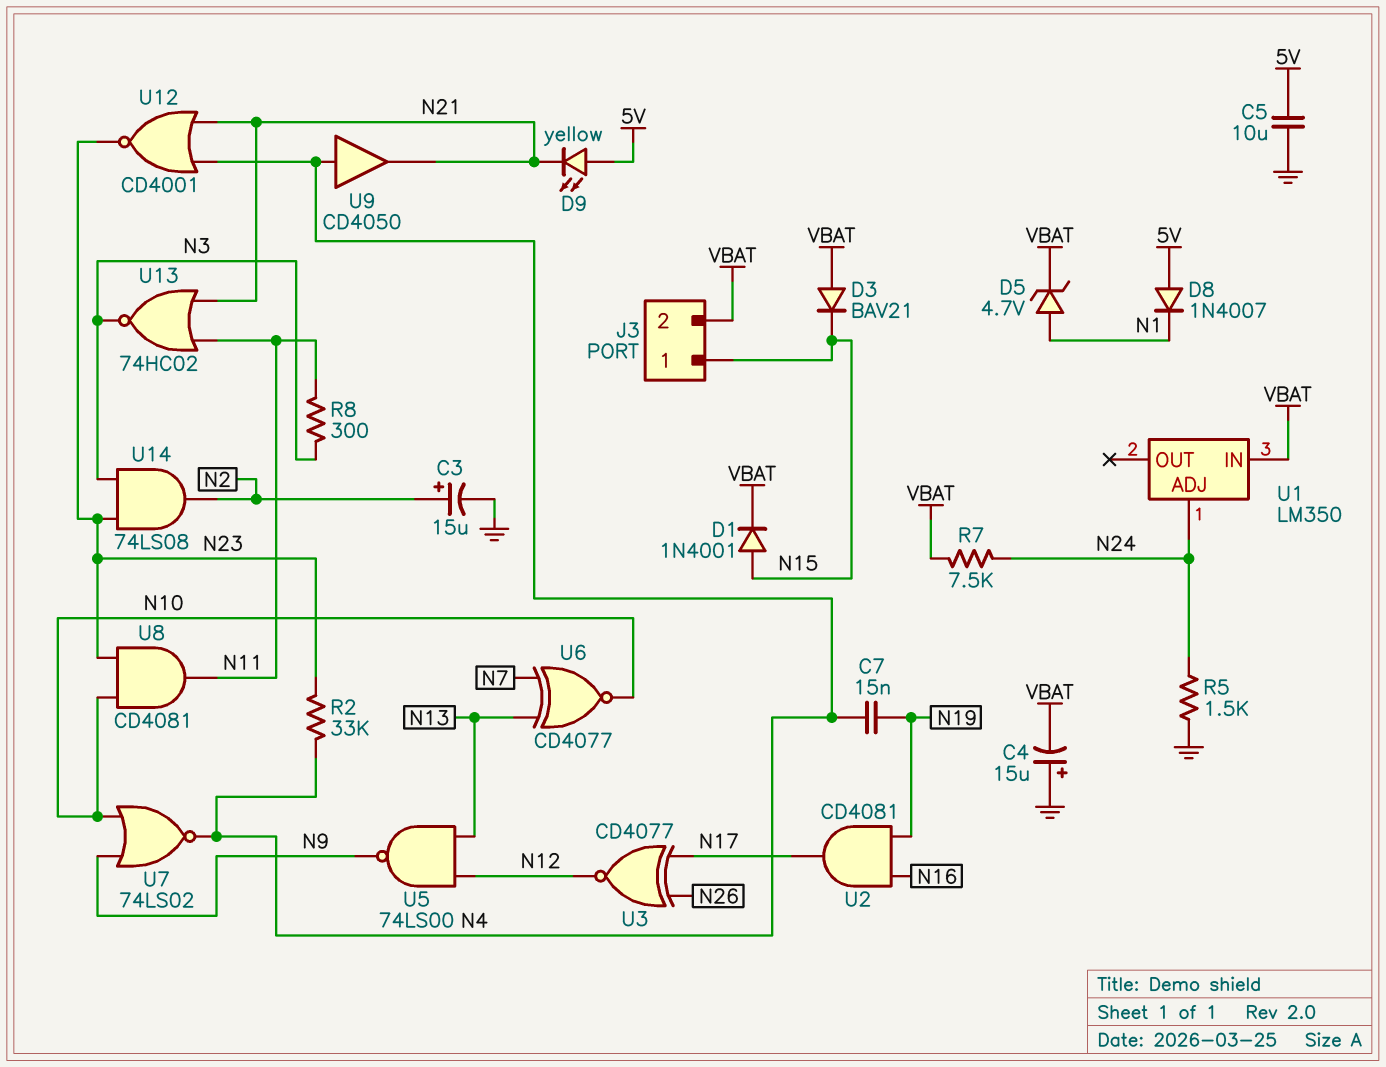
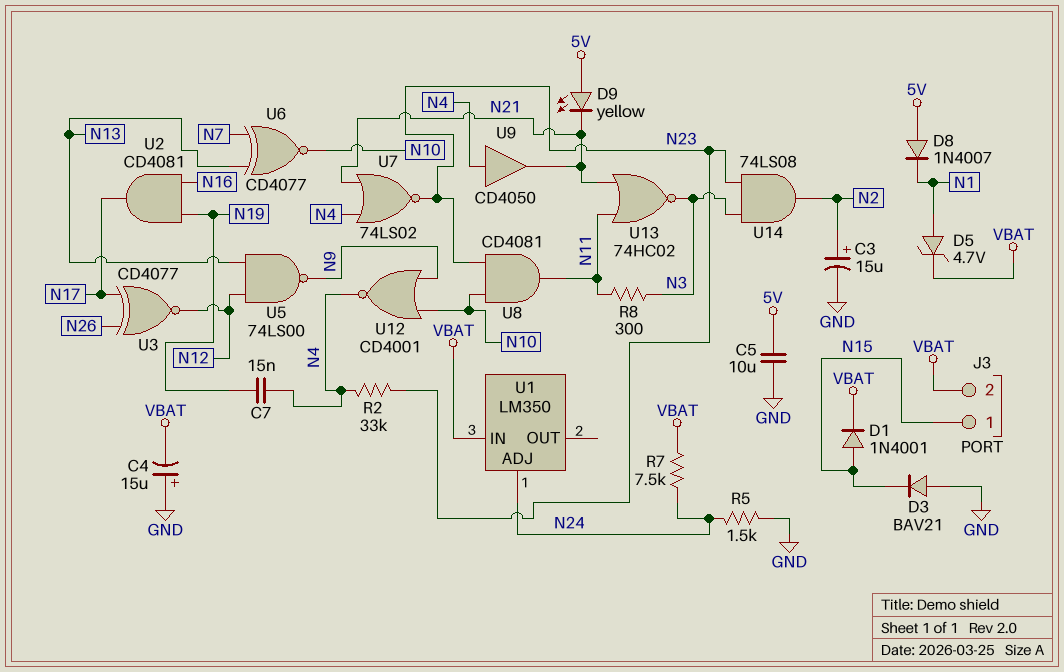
D3: diode BAV21 (A VBAT, K N15) -> diode BAV21 (A GND, K N15)
U7: NOR 74LS02 (in N9, in N10, out N4) -> NOR 74LS02 (in N4, in N21, out N23)
U12: NOR CD4001 (in N4, in N21, out N23) -> NOR CD4001 (in N9, in N10, out N4)

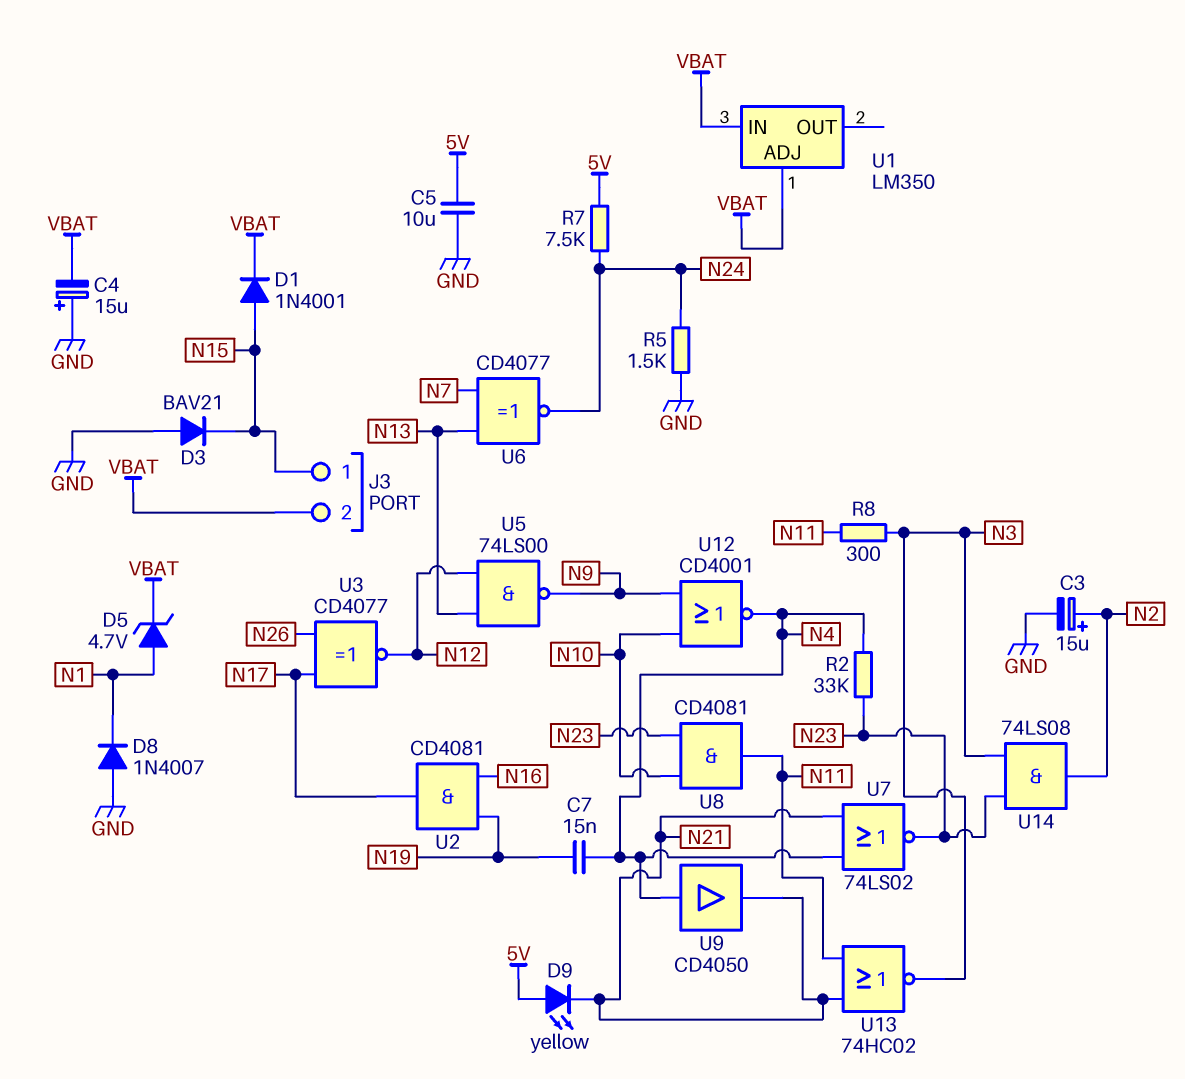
D8: diode 1N4007 (A 5V, K N1) -> diode 1N4007 (A GND, K N1)
R7: 7.5k (N24, VBAT) -> 7.5k (5V, N24)
U1 pin ADJ: N24 -> VBAT
U6: XNOR CD4077 (in N7, in N13, out N10) -> XNOR CD4077 (in N7, in N13, out N24)

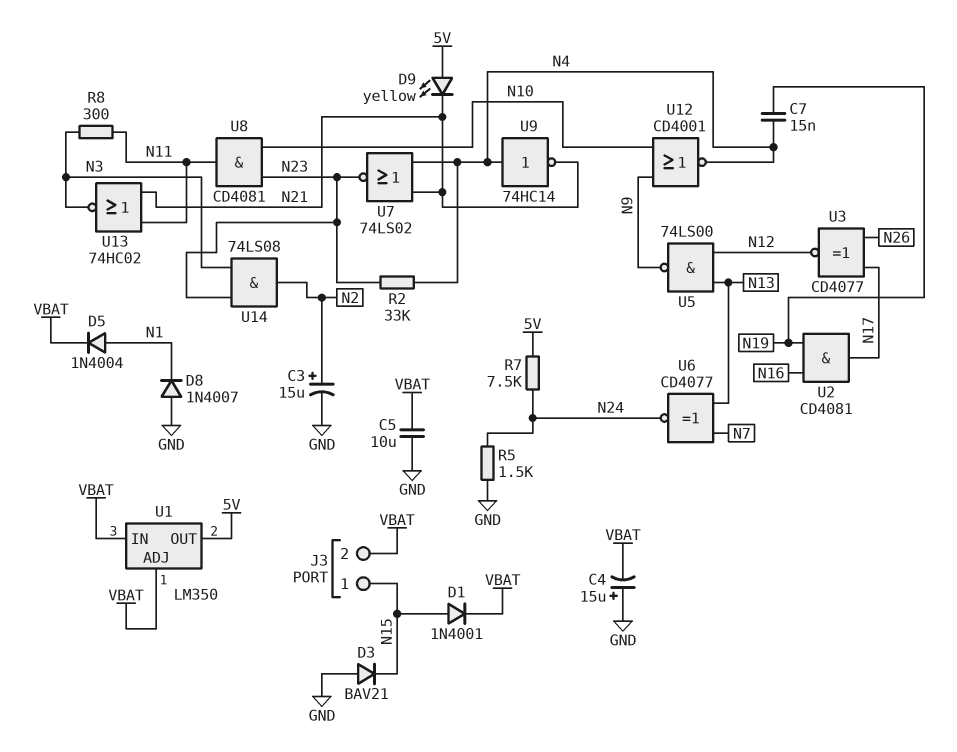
C5: 10uF (5V, GND) -> 10uF (GND, VBAT)
D5: zener 4.7V (A N1, K VBAT) -> diode 1N4004 (A N1, K VBAT)
U1 pin OUT: none -> 5V
U9: buffer CD4050 (in N4, out N21) -> NOT 74HC14 (in N4, out N21)

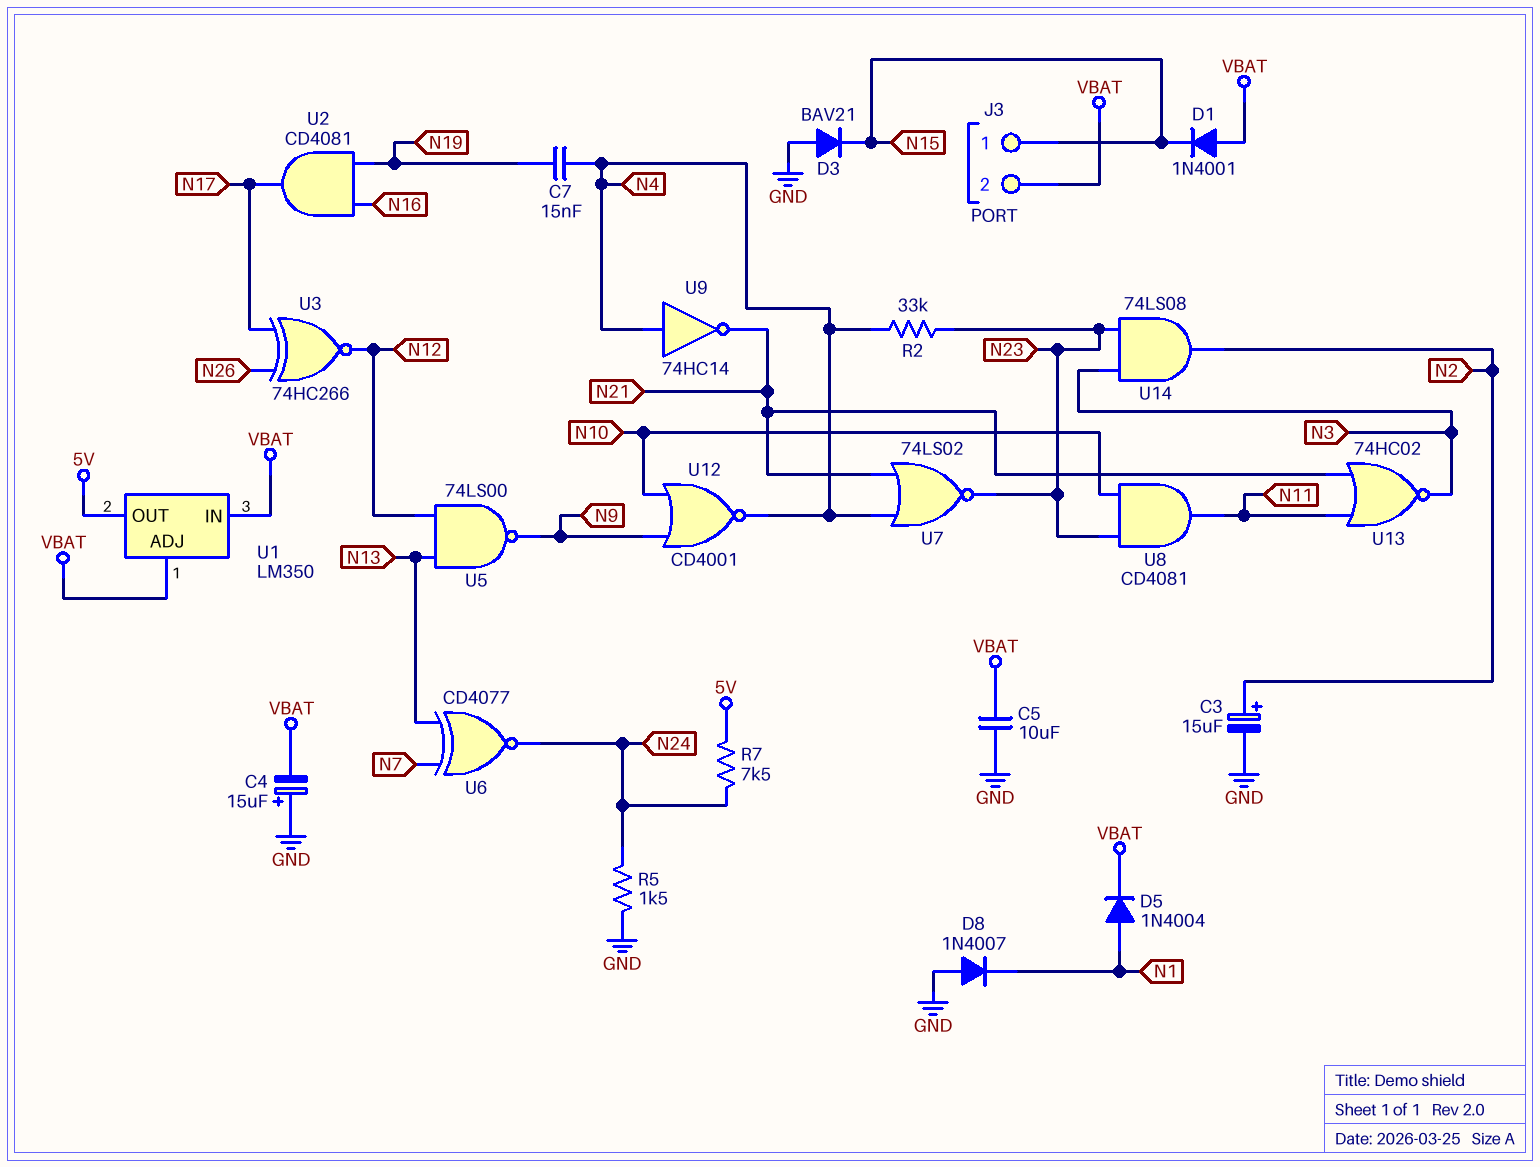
D1: diode 1N4001 (A N15, K VBAT) -> diode 1N4001 (A VBAT, K N15)
D9: LED yellow (A 5V, K N21) -> none
R8: 300 (N3, N11) -> none
U3: XNOR CD4077 (in N17, in N26, out N12) -> XNOR 74HC266 (in N17, in N26, out N12)

